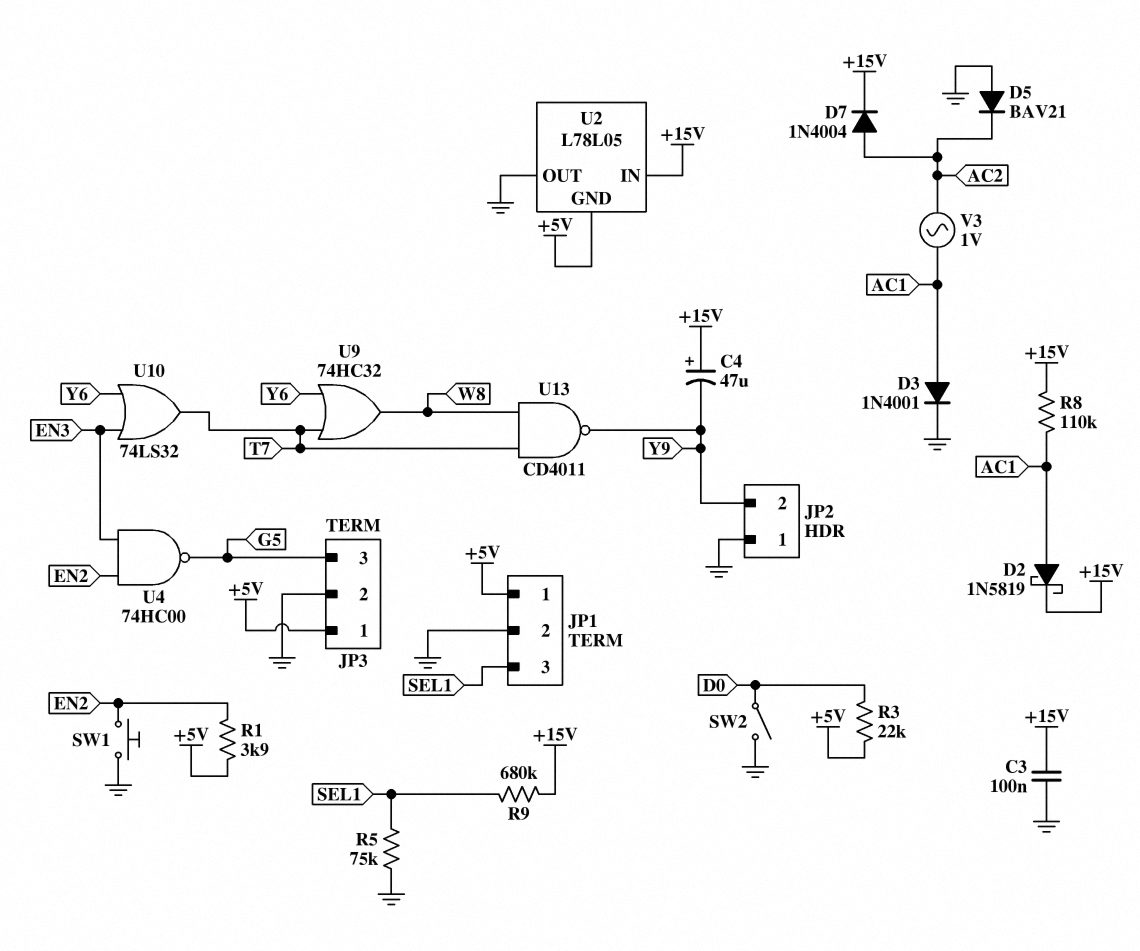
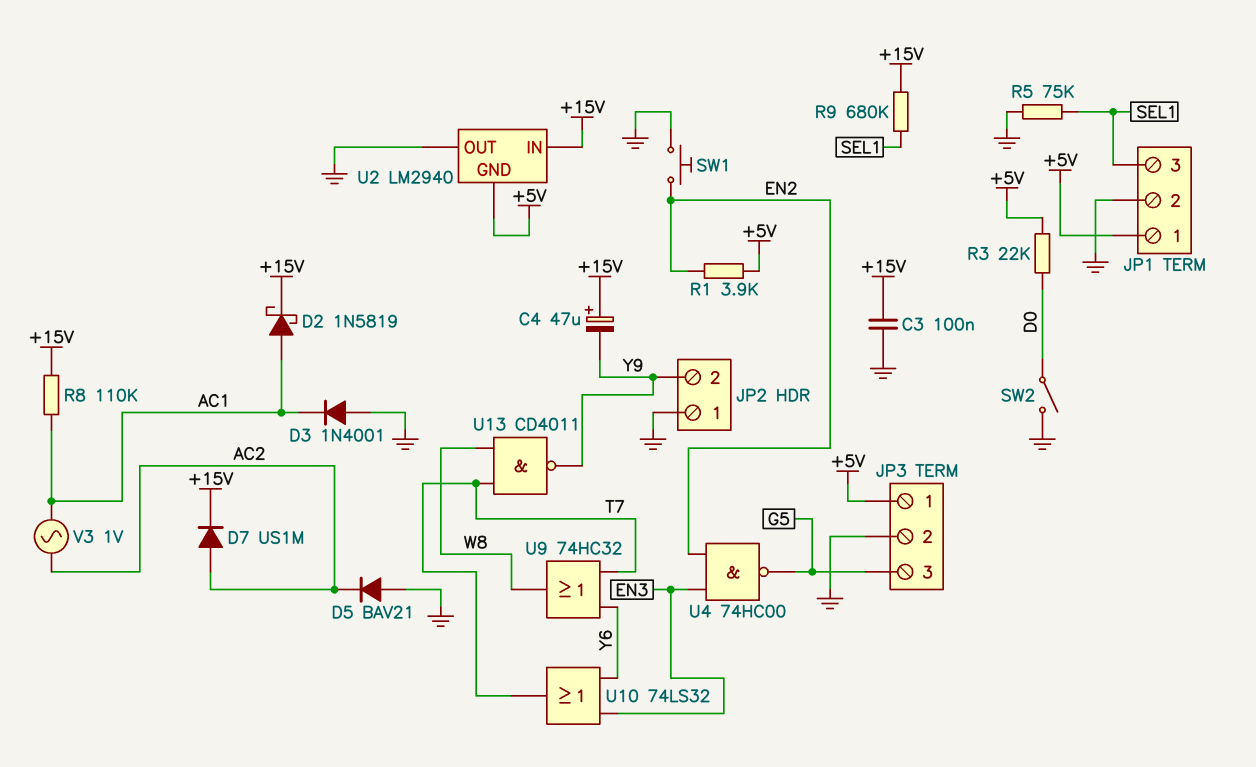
D3: diode 1N4001 (A AC1, K GND) -> diode 1N4001 (A GND, K AC1)
D7: diode 1N4004 (A AC2, K +15V) -> diode US1M (A AC2, K +15V)
U2: L78L05 -> LM2940

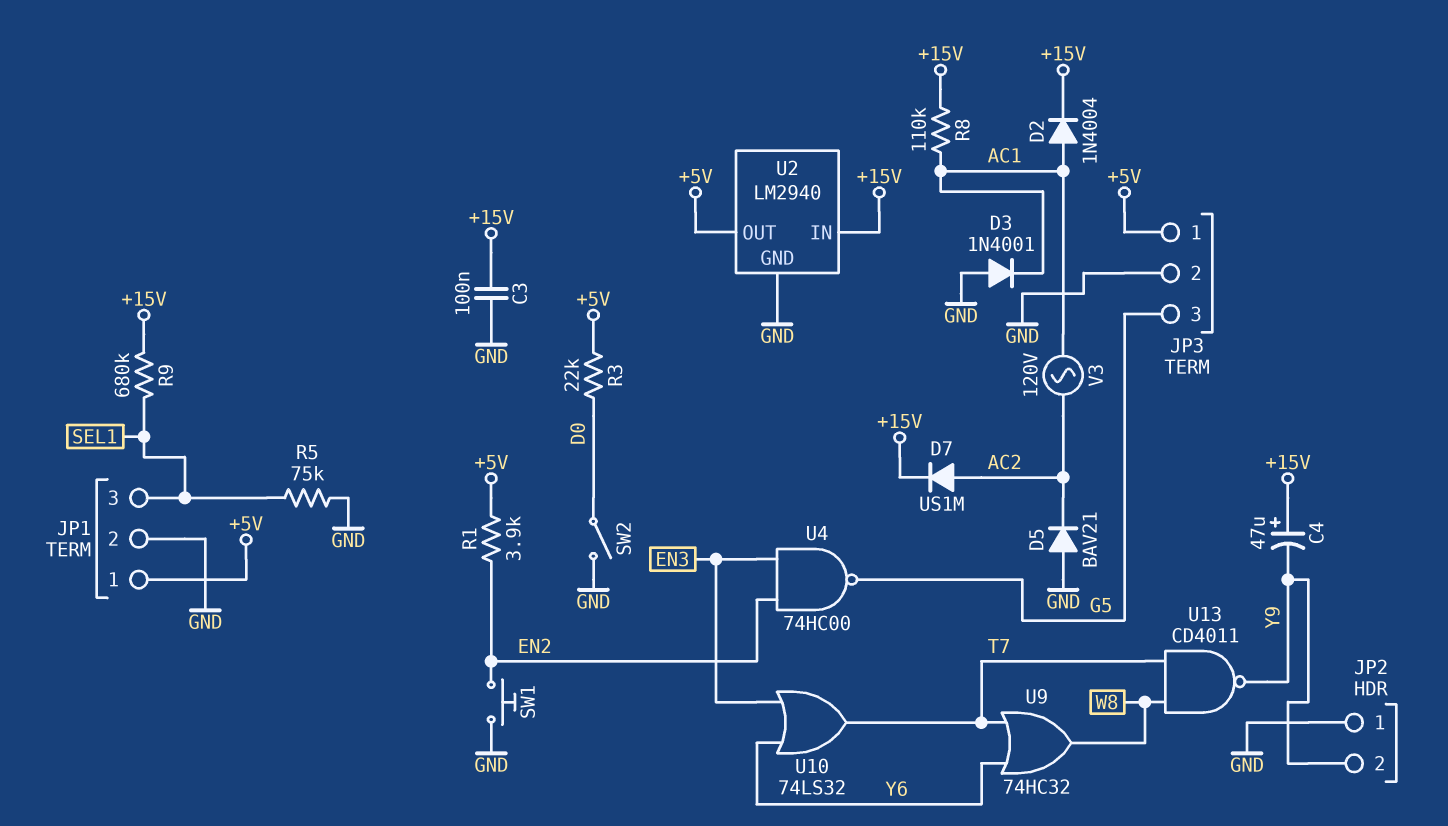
D2: schottky 1N5819 (A AC1, K +15V) -> diode 1N4004 (A AC1, K +15V)
U2 pin GND: +5V -> GND
U2 pin OUT: GND -> +5V
V3: AC 1V (AC1, AC2) -> AC 120V (AC1, AC2)

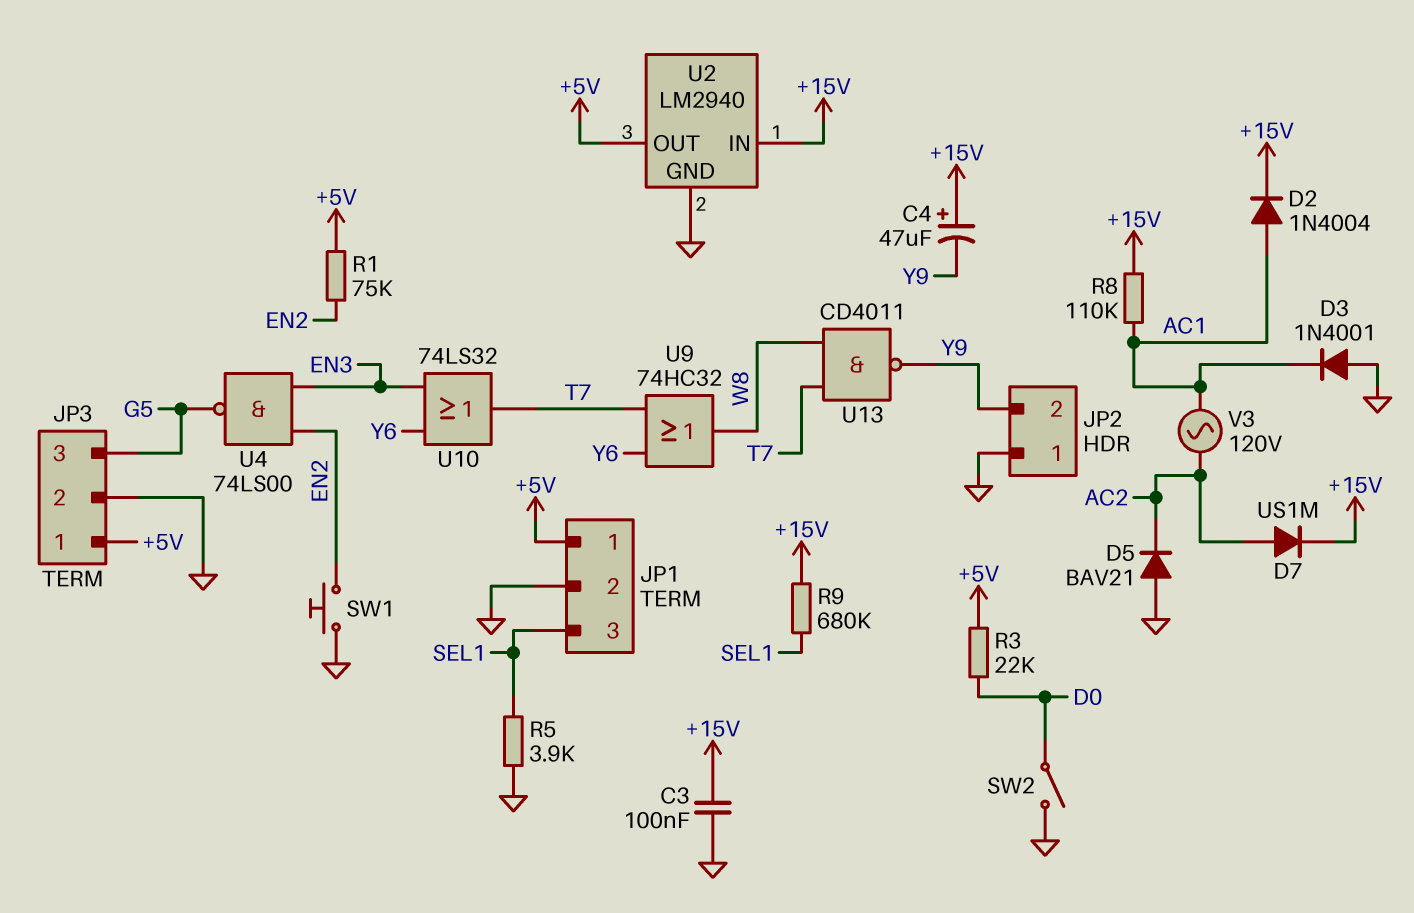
R1: 3.9k (+5V, EN2) -> 75k (+5V, EN2)
R5: 75k (GND, SEL1) -> 3.9k (GND, SEL1)
U4: NAND 74HC00 (in EN2, in EN3, out G5) -> NAND 74LS00 (in EN2, in EN3, out G5)

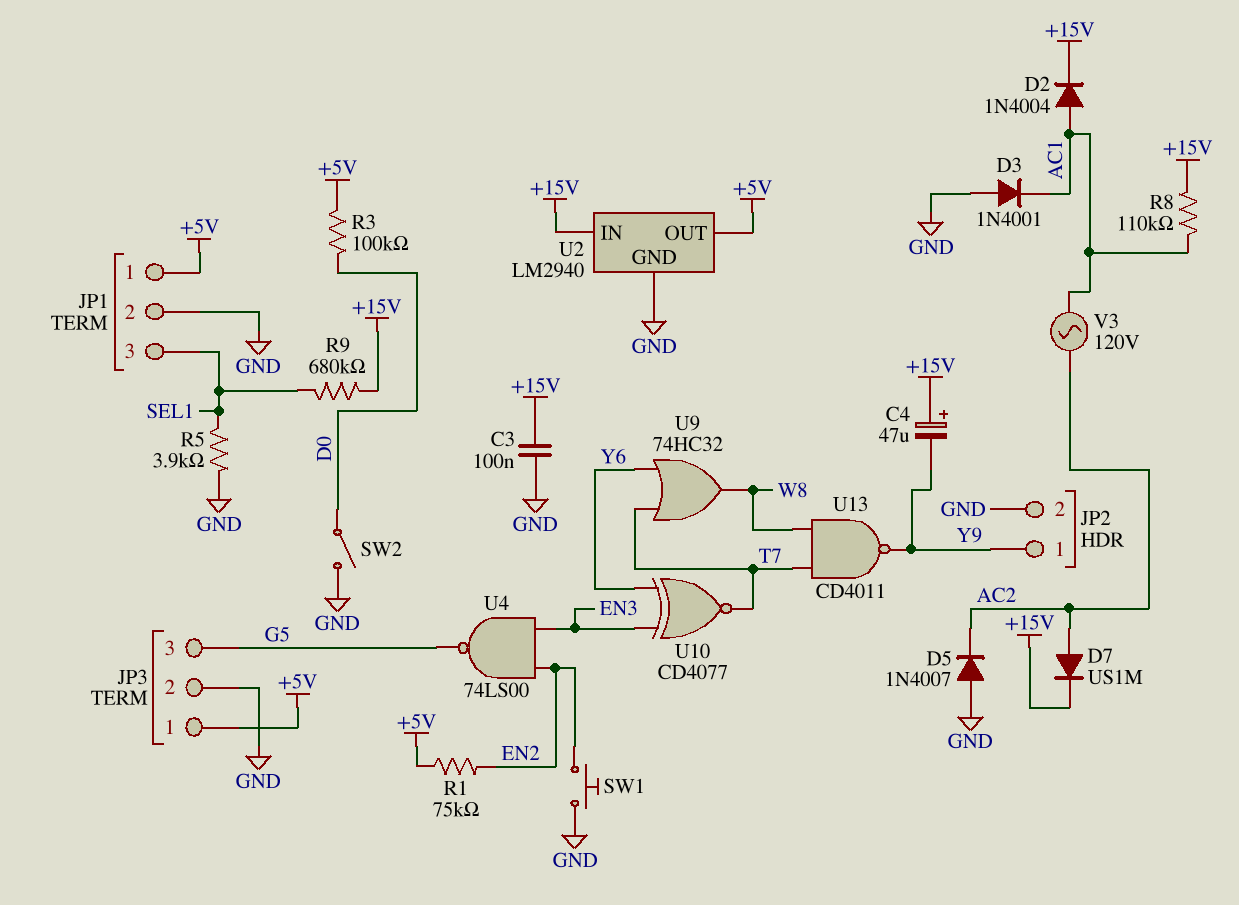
D5: diode BAV21 (A GND, K AC2) -> diode 1N4007 (A GND, K AC2)
JP2 pin 1: GND -> Y9
JP2 pin 2: Y9 -> GND
R3: 22k (+5V, D0) -> 100k (+5V, D0)
U10: OR 74LS32 (in EN3, in Y6, out T7) -> XNOR CD4077 (in EN3, in Y6, out T7)

